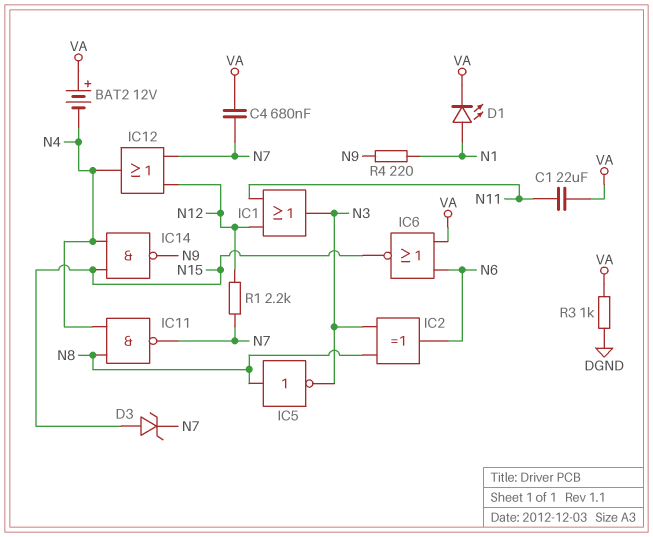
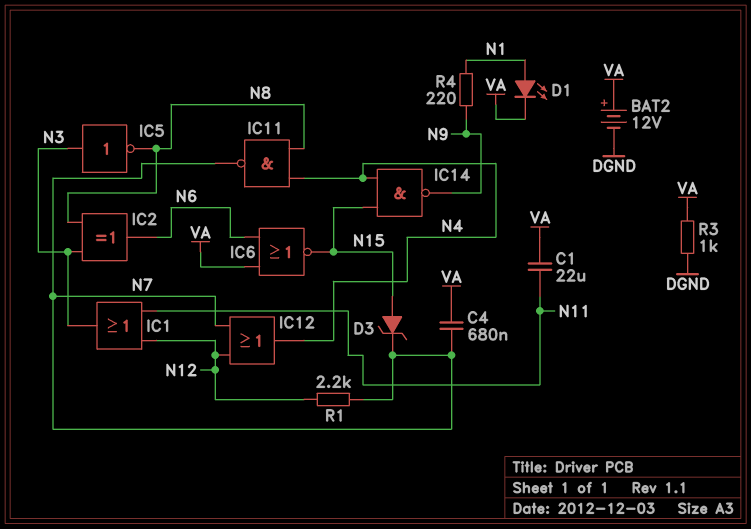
BAT2: 12V (plus VA, minus N4) -> 12V (plus VA, minus DGND)
IC5: NOT (in N8, out N3) -> NOT (in N3, out N8)

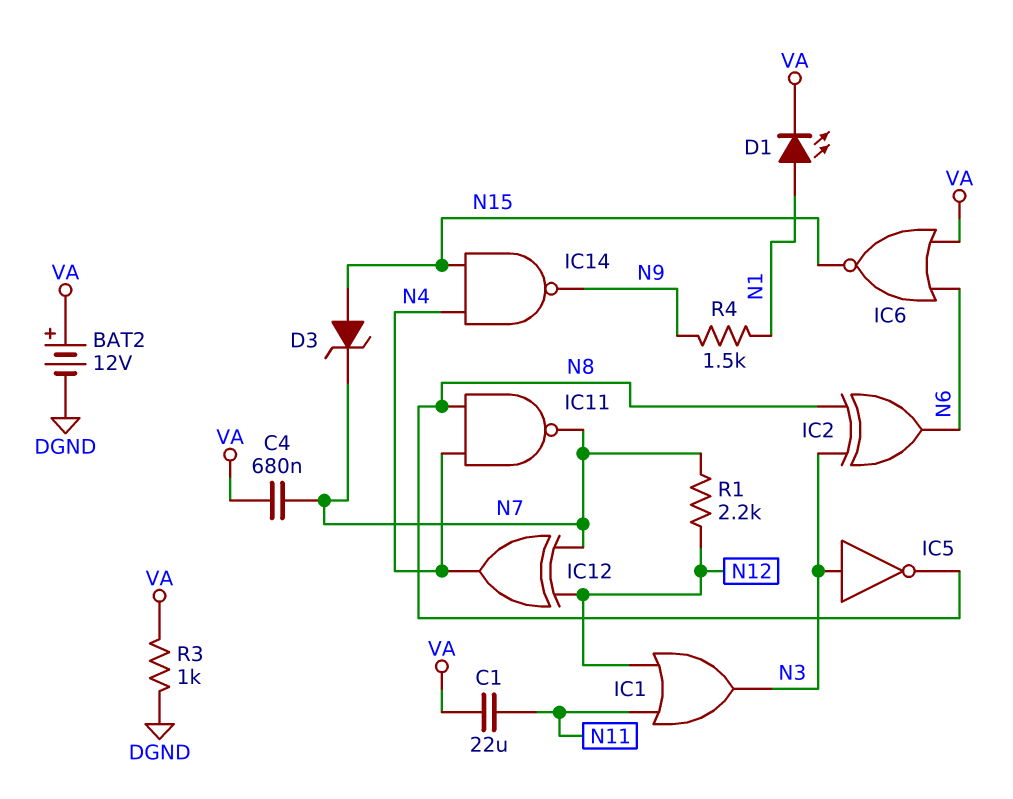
IC12: OR (in N7, in N12, out N4) -> XOR (in N7, in N12, out N4)
R4: 220 (N1, N9) -> 1.5k (N1, N9)

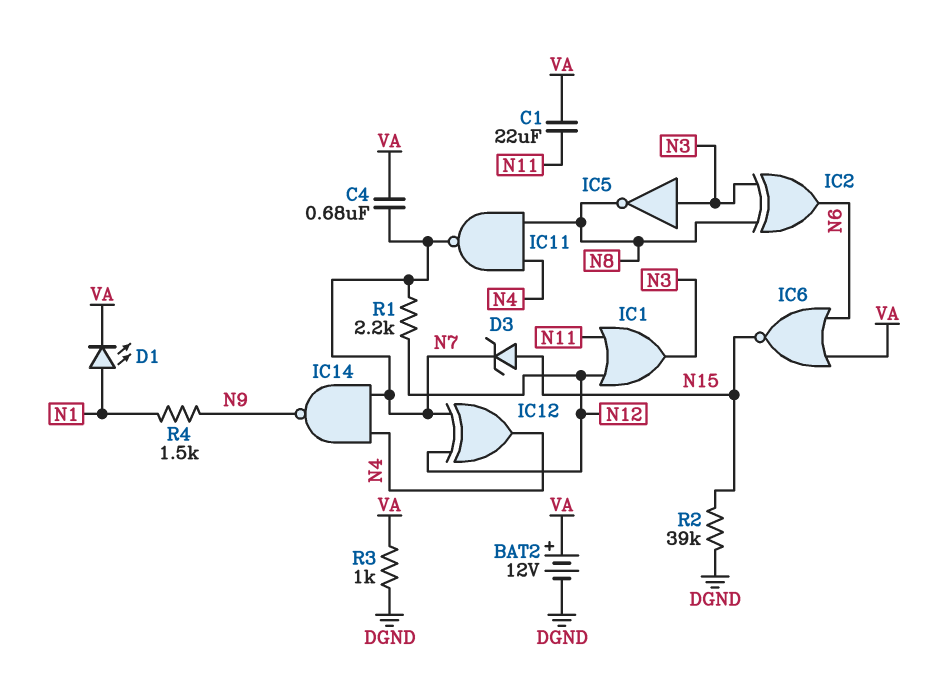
IC14: NAND (in N4, in N15, out N9) -> NAND (in N4, in N7, out N9)
R2: none -> 39k (DGND, N15)

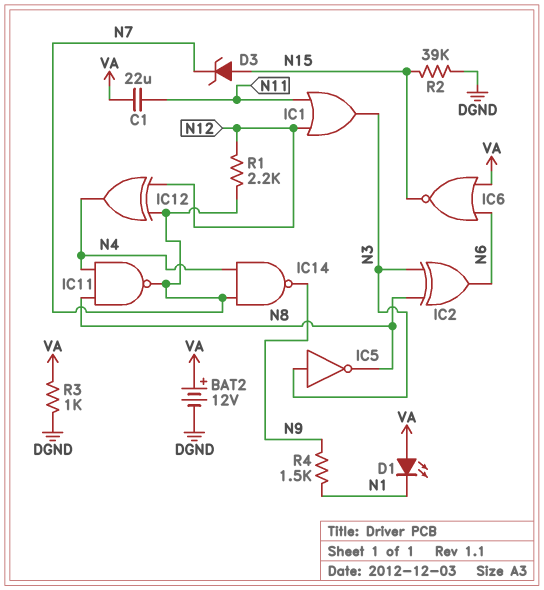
C4: 680nF (N7, VA) -> none
D1: LED (A N1, K VA) -> LED (A VA, K N1)

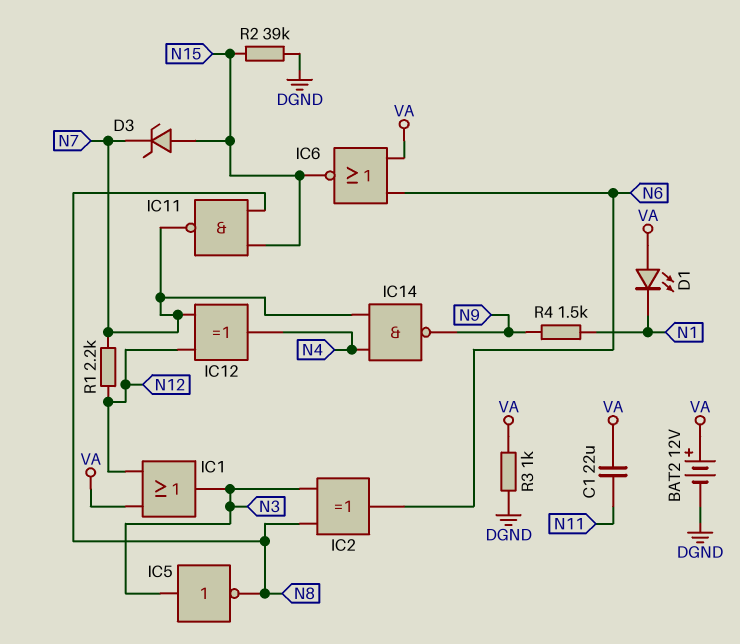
IC1: OR (in N11, in N12, out N3) -> OR (in N12, in VA, out N3)
IC11: NAND (in N4, in N8, out N7) -> NAND (in N8, in N15, out N7)

